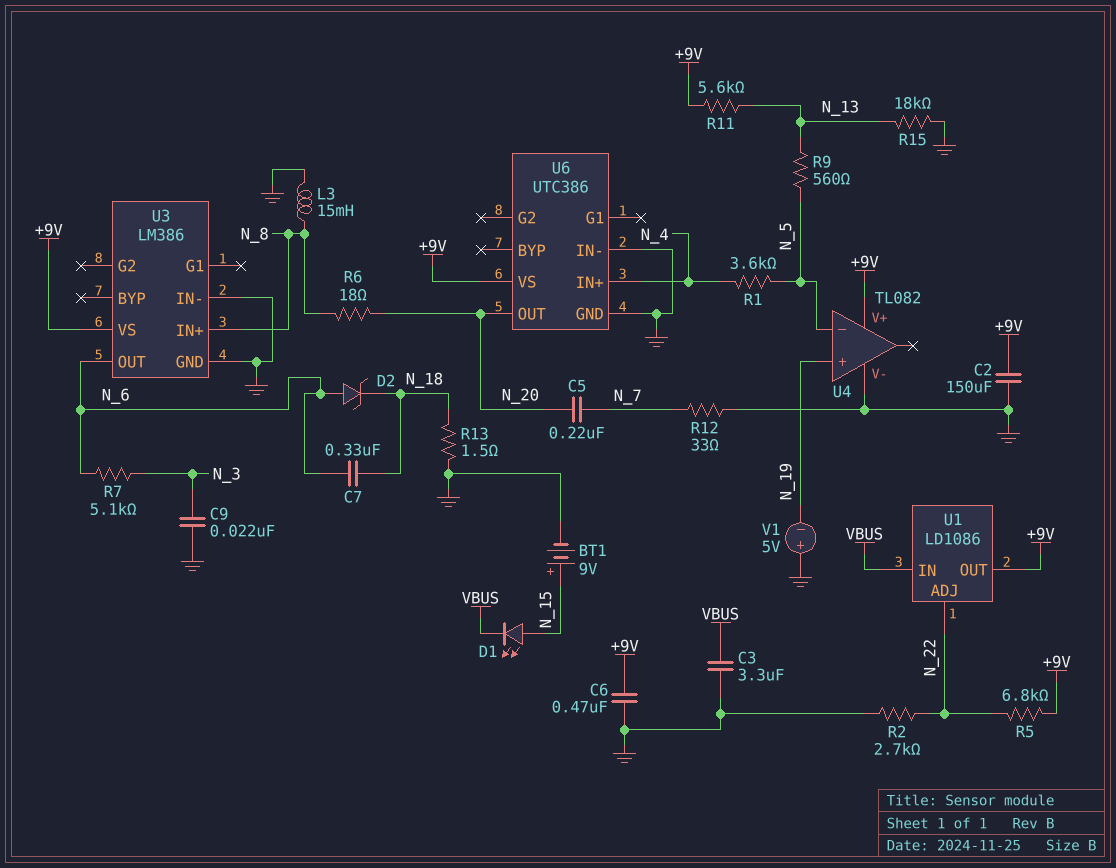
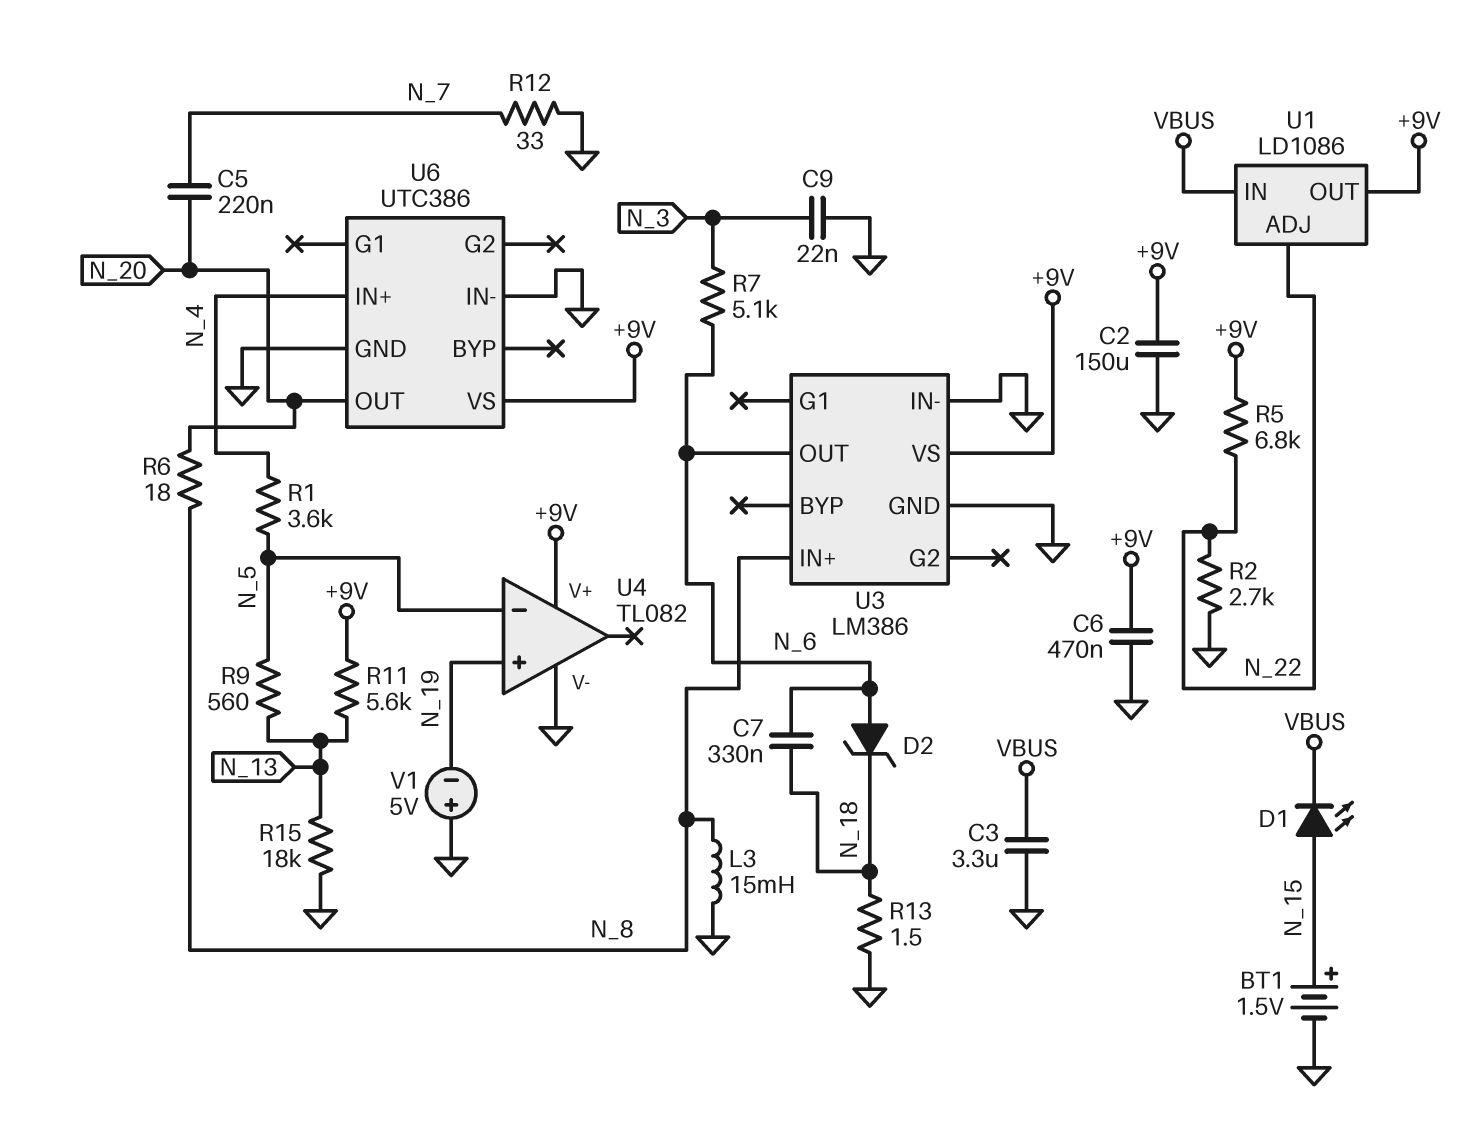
BT1: 9V (plus N_15, minus GND) -> 1.5V (plus N_15, minus GND)

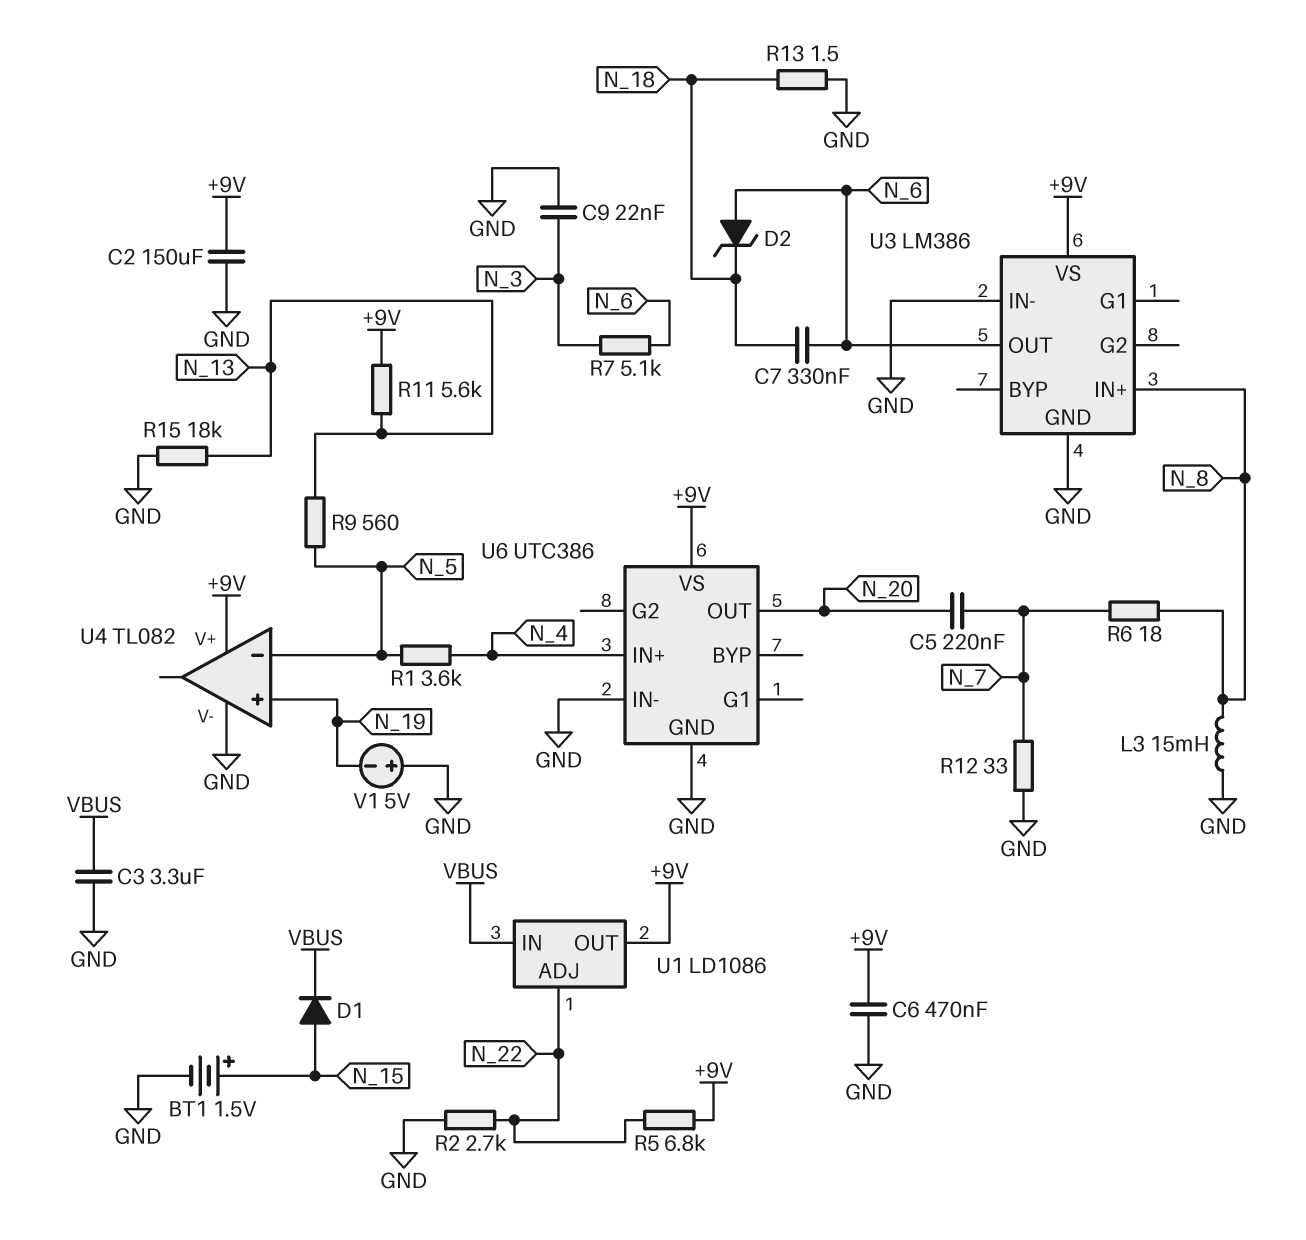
D1: LED (A N_15, K VBUS) -> diode (A N_15, K VBUS)
R6: 18 (N_8, N_20) -> 18 (N_7, N_8)

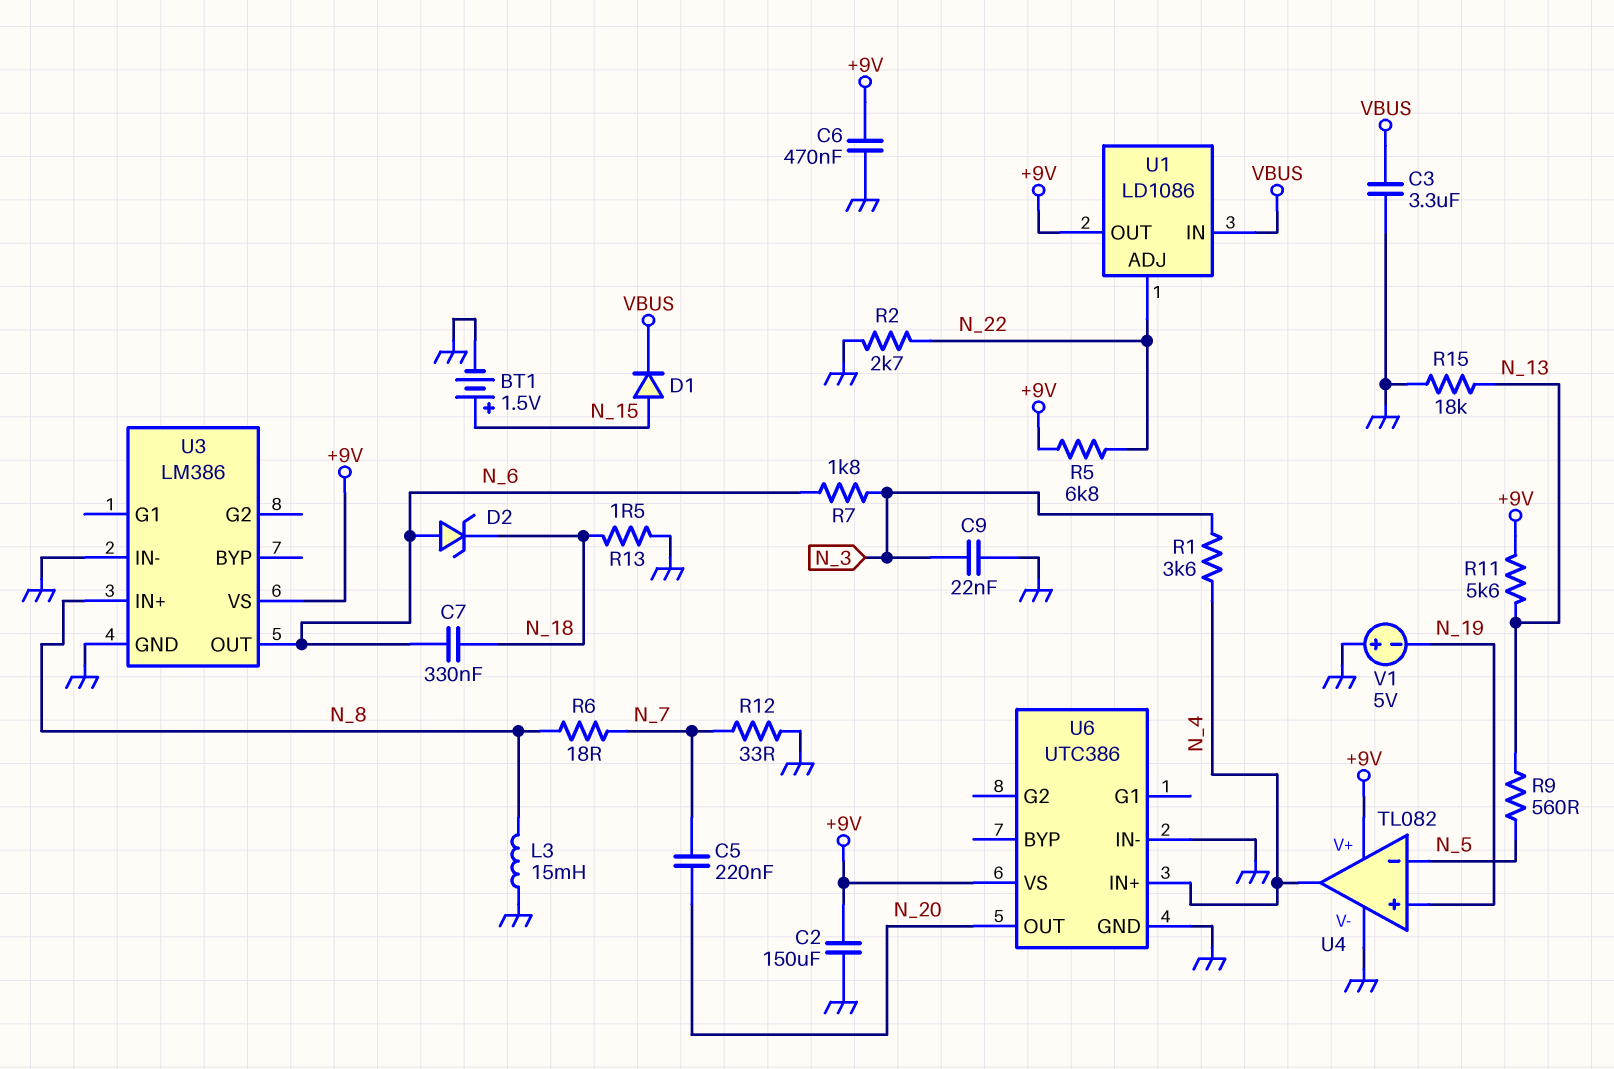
R1: 3.6k (N_4, N_5) -> 3.6k (N_3, N_4)
R7: 5.1k (N_3, N_6) -> 1.8k (N_3, N_6)
U4 pin out: none -> N_4

